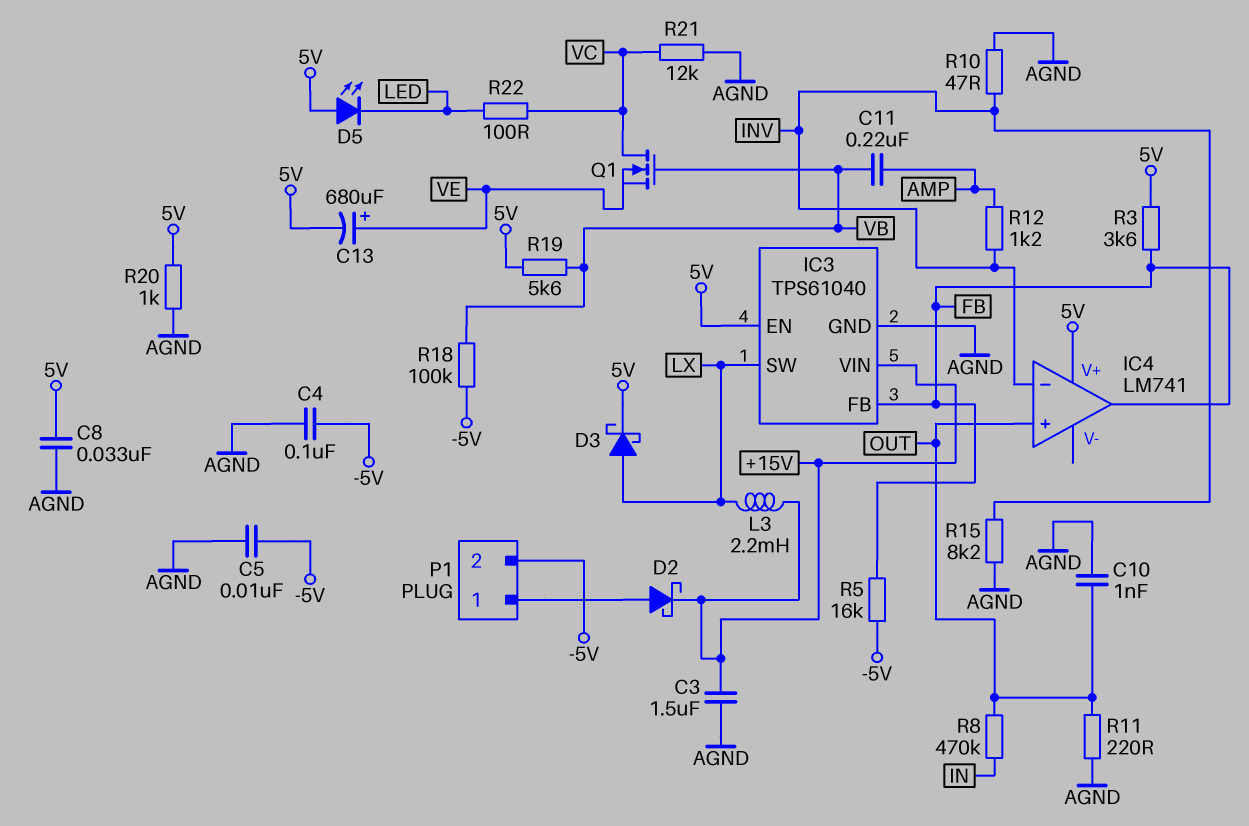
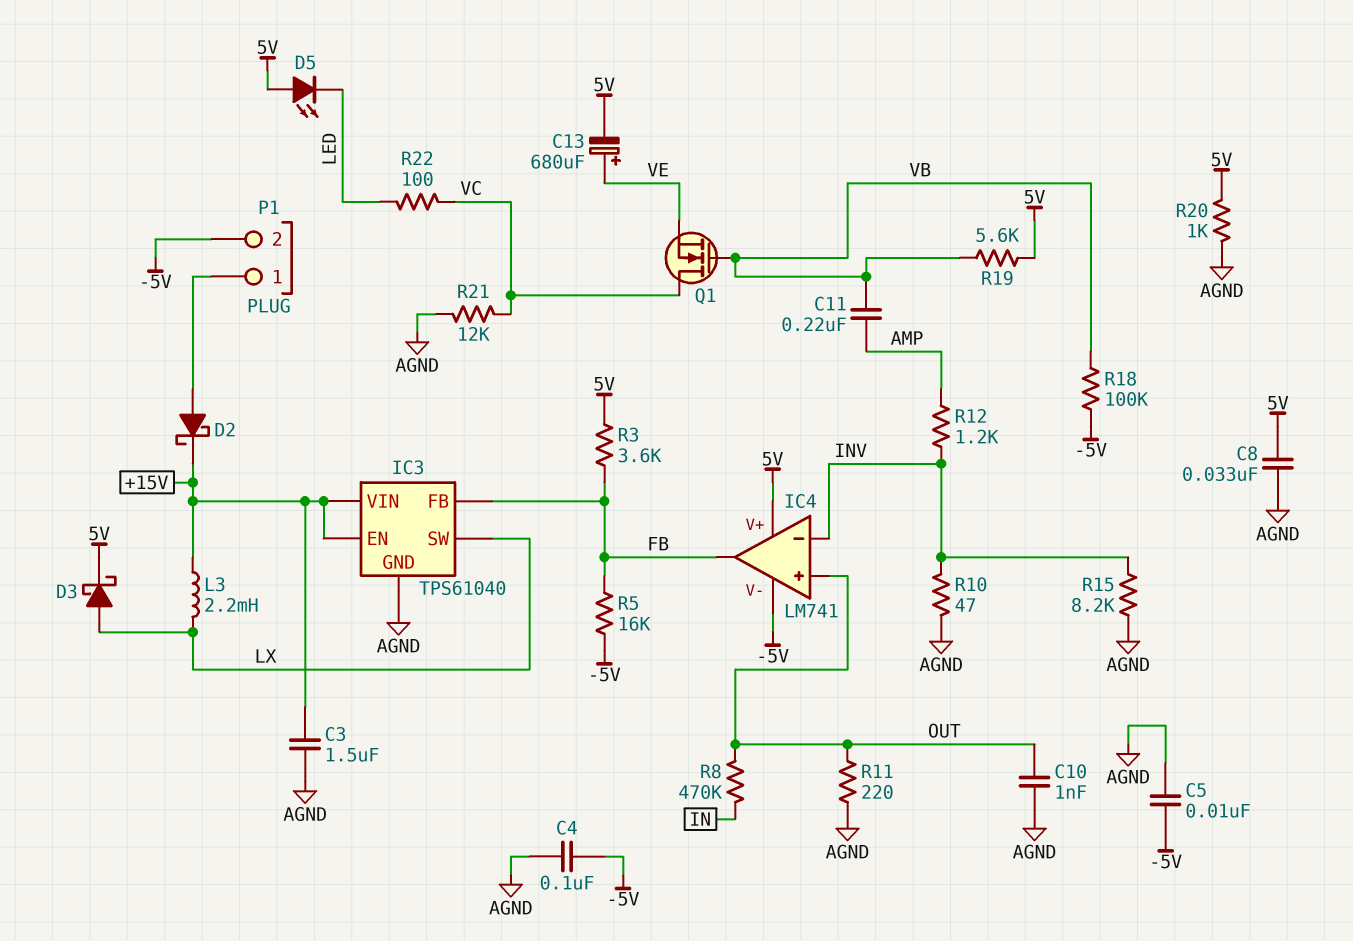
IC3 pin EN: 5V -> +15V
IC4 pin V-: none -> -5V

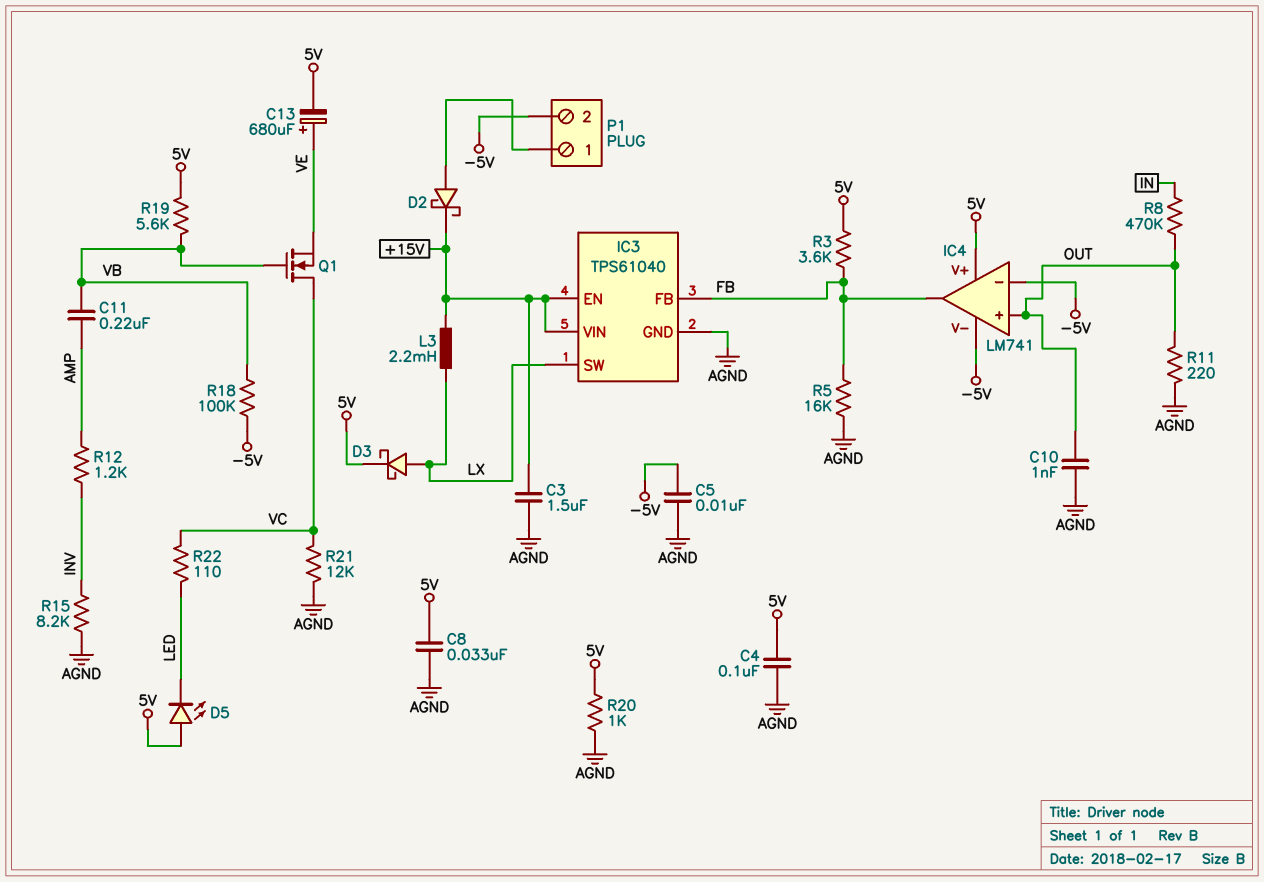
C4: 100nF (-5V, AGND) -> 100nF (5V, AGND)
IC4 pin in-: INV -> -5V
R5: 16k (-5V, FB) -> 16k (AGND, FB)
R10: 47 (AGND, INV) -> none
R22: 100 (LED, VC) -> 110 (LED, VC)

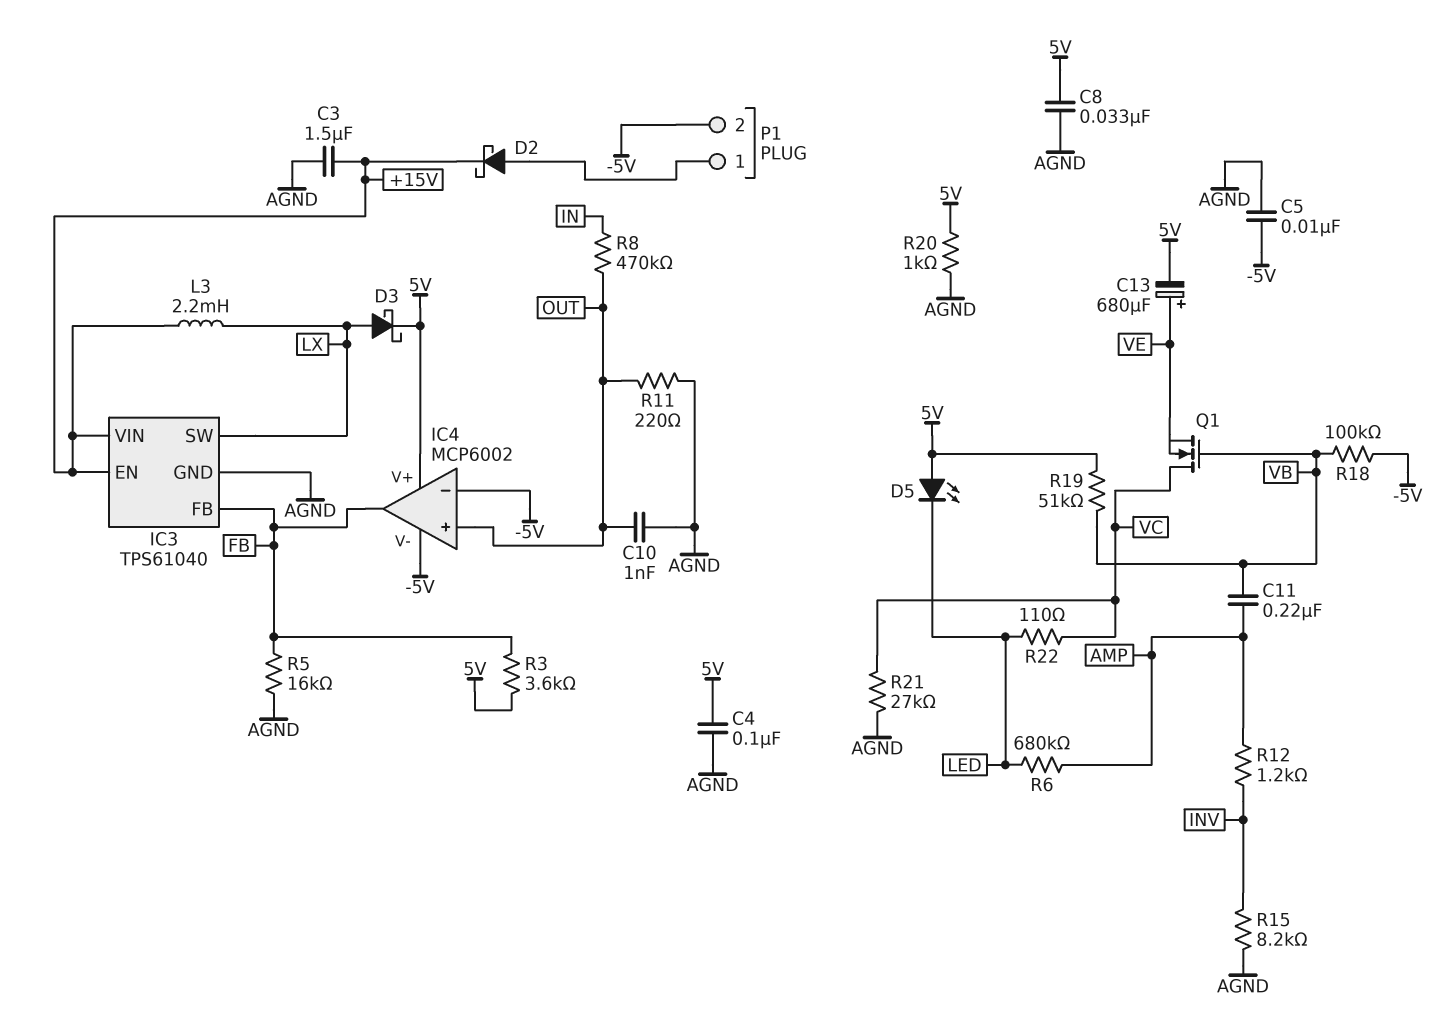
IC4: LM741 -> MCP6002
R6: none -> 680k (AMP, LED)
R19: 5.6k (5V, VB) -> 51k (5V, VB)
R21: 12k (AGND, VC) -> 27k (AGND, VC)

